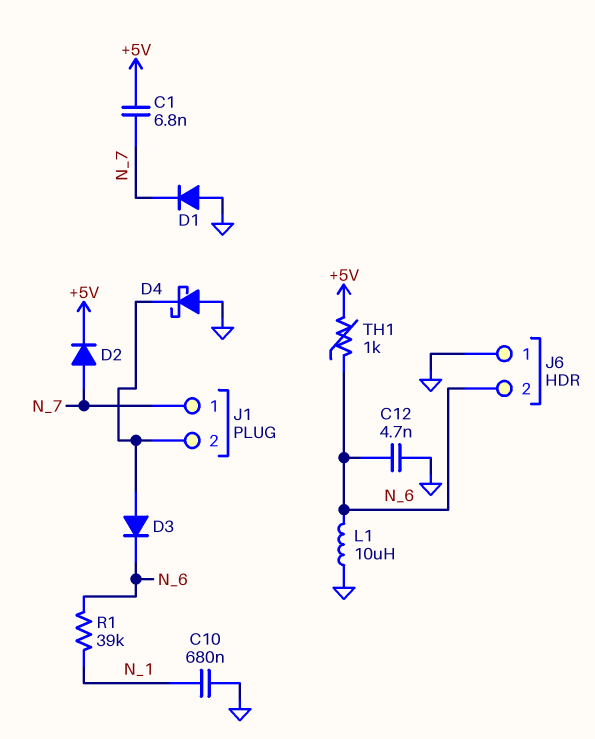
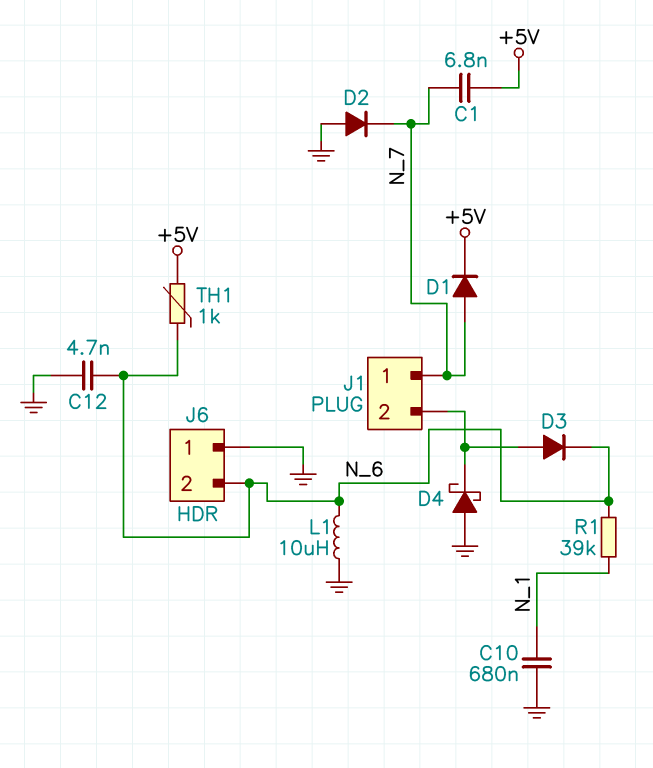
D1: diode (A GND, K N_7) -> diode (A N_7, K +5V)
D2: diode (A N_7, K +5V) -> diode (A GND, K N_7)

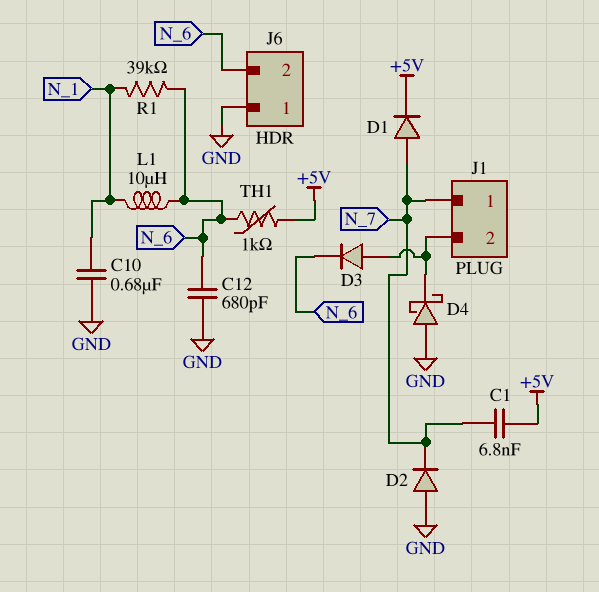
C12: 4.7nF (GND, N_6) -> 680pF (GND, N_6)
L1: 10uH (GND, N_6) -> 10uH (N_1, N_6)

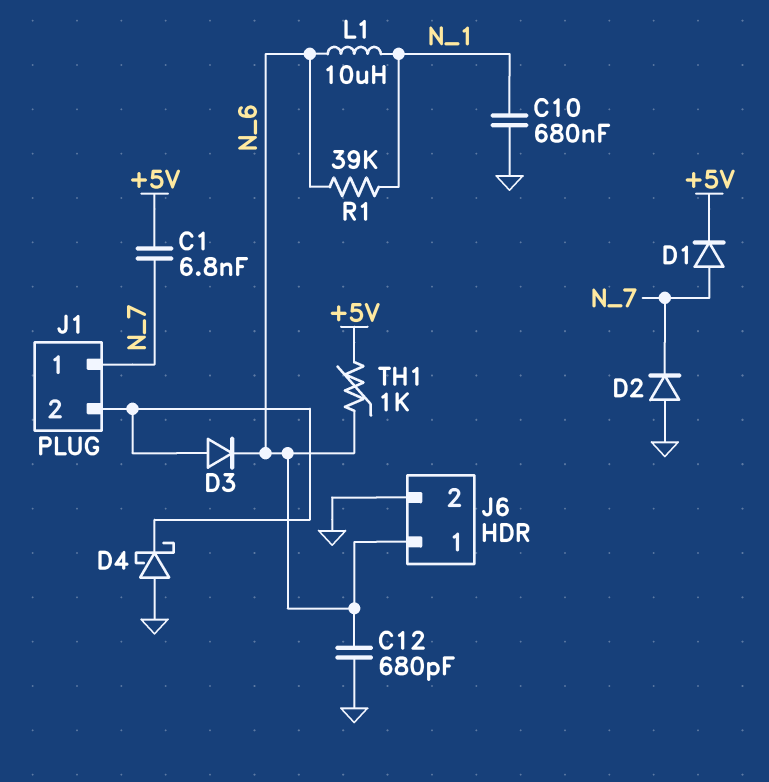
J6 pin 1: GND -> N_6
J6 pin 2: N_6 -> GND

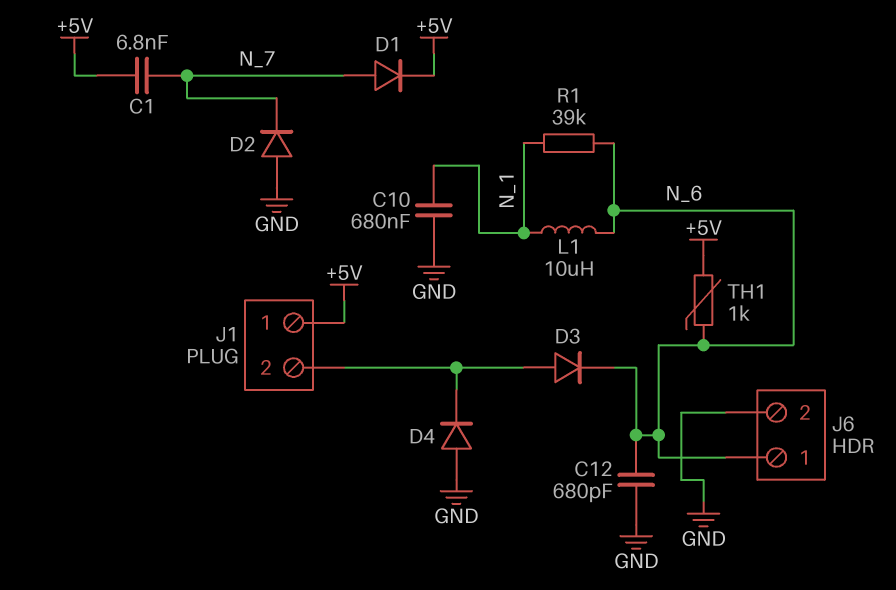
D4: schottky (A GND, K J1/2) -> diode (A GND, K J1/2)
J1 pin 1: N_7 -> +5V

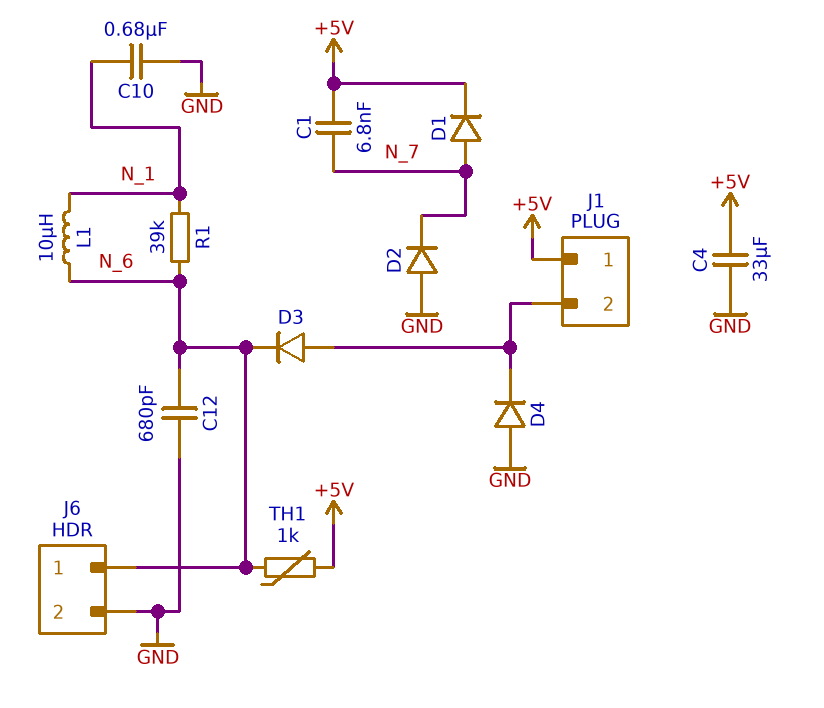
C4: none -> 33uF (+5V, GND)

